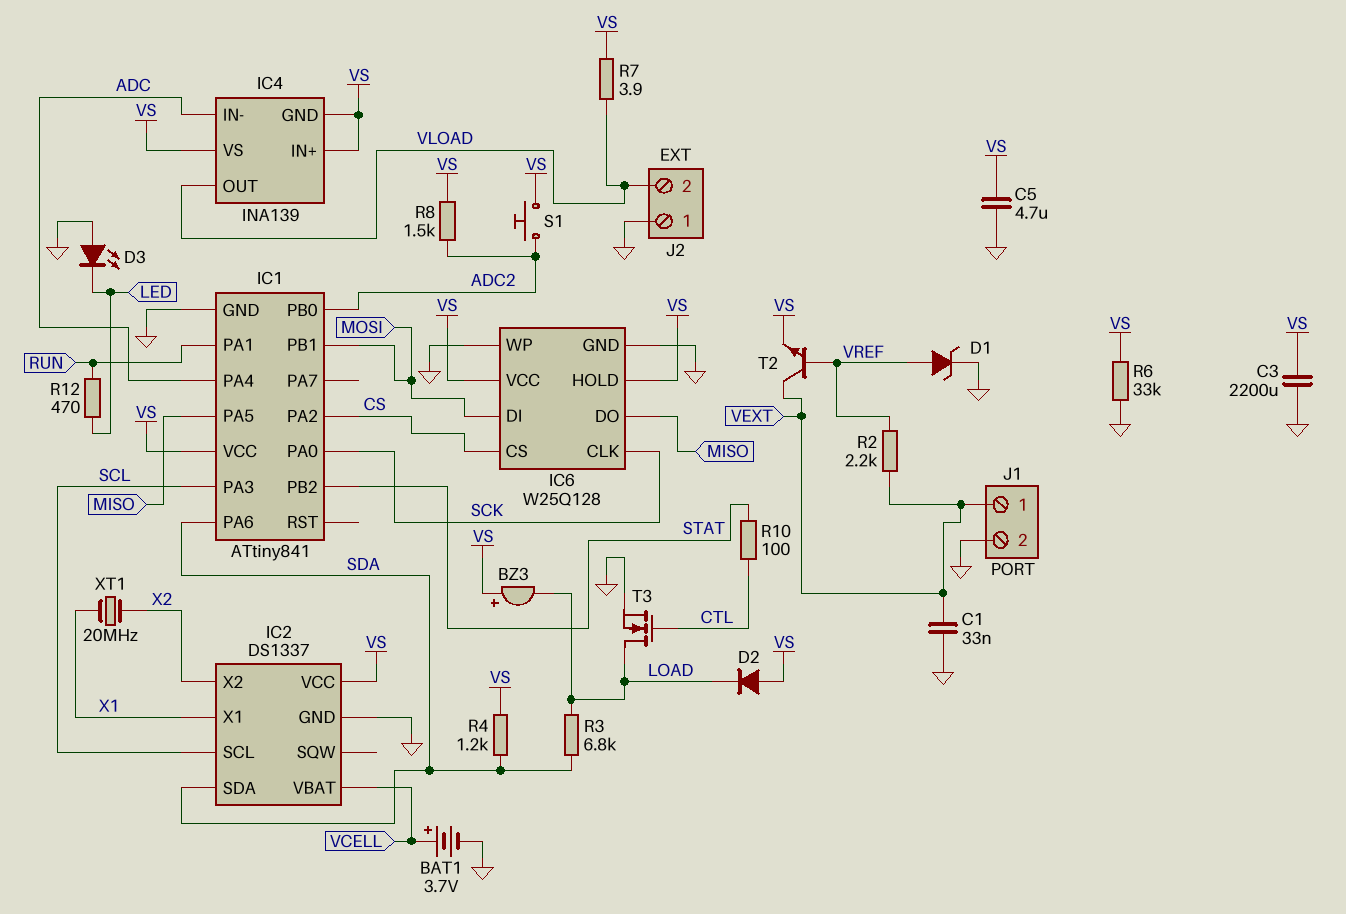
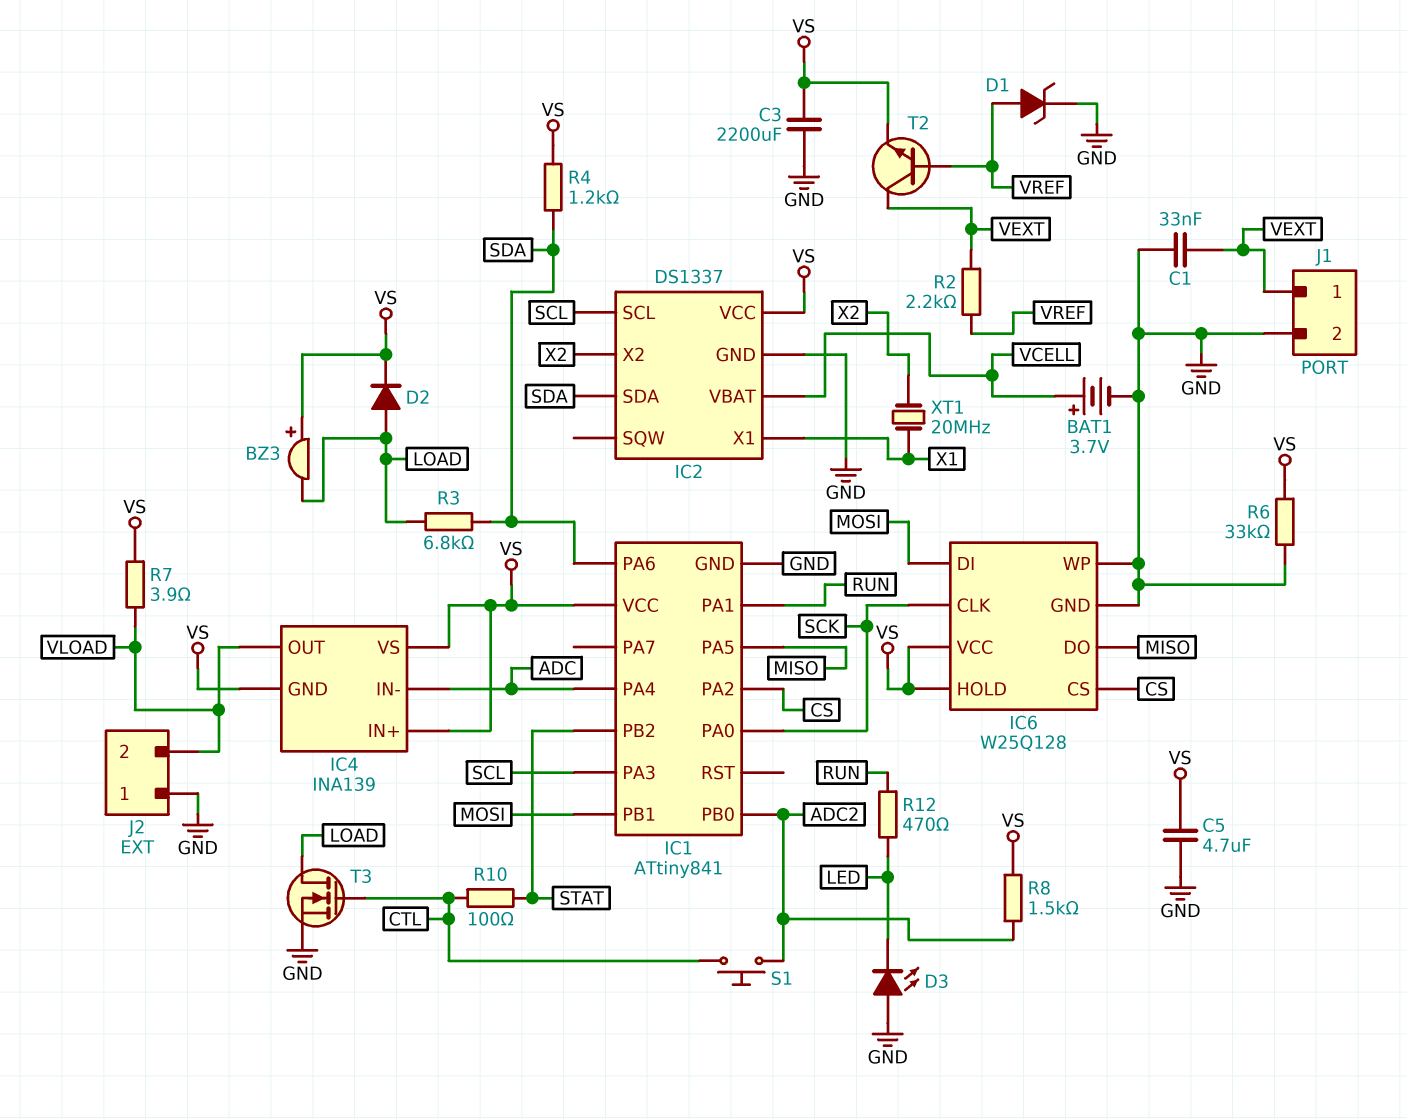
D2: diode (A VS, K LOAD) -> diode (A LOAD, K VS)
S1: button (ADC2, VS) -> button (ADC2, CTL)

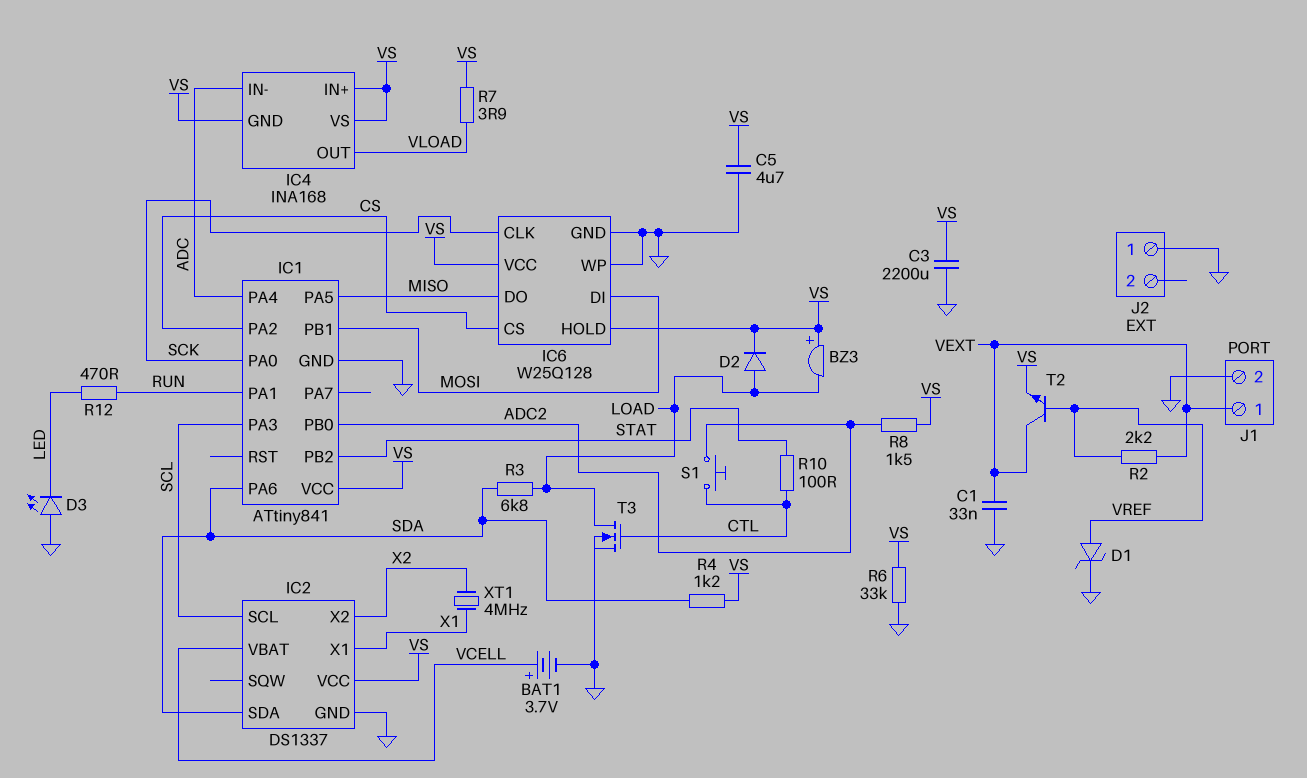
IC4: INA139 -> INA168
J2 pin 2: VLOAD -> none
XT1: 20MHz (X1, X2) -> 4MHz (X1, X2)

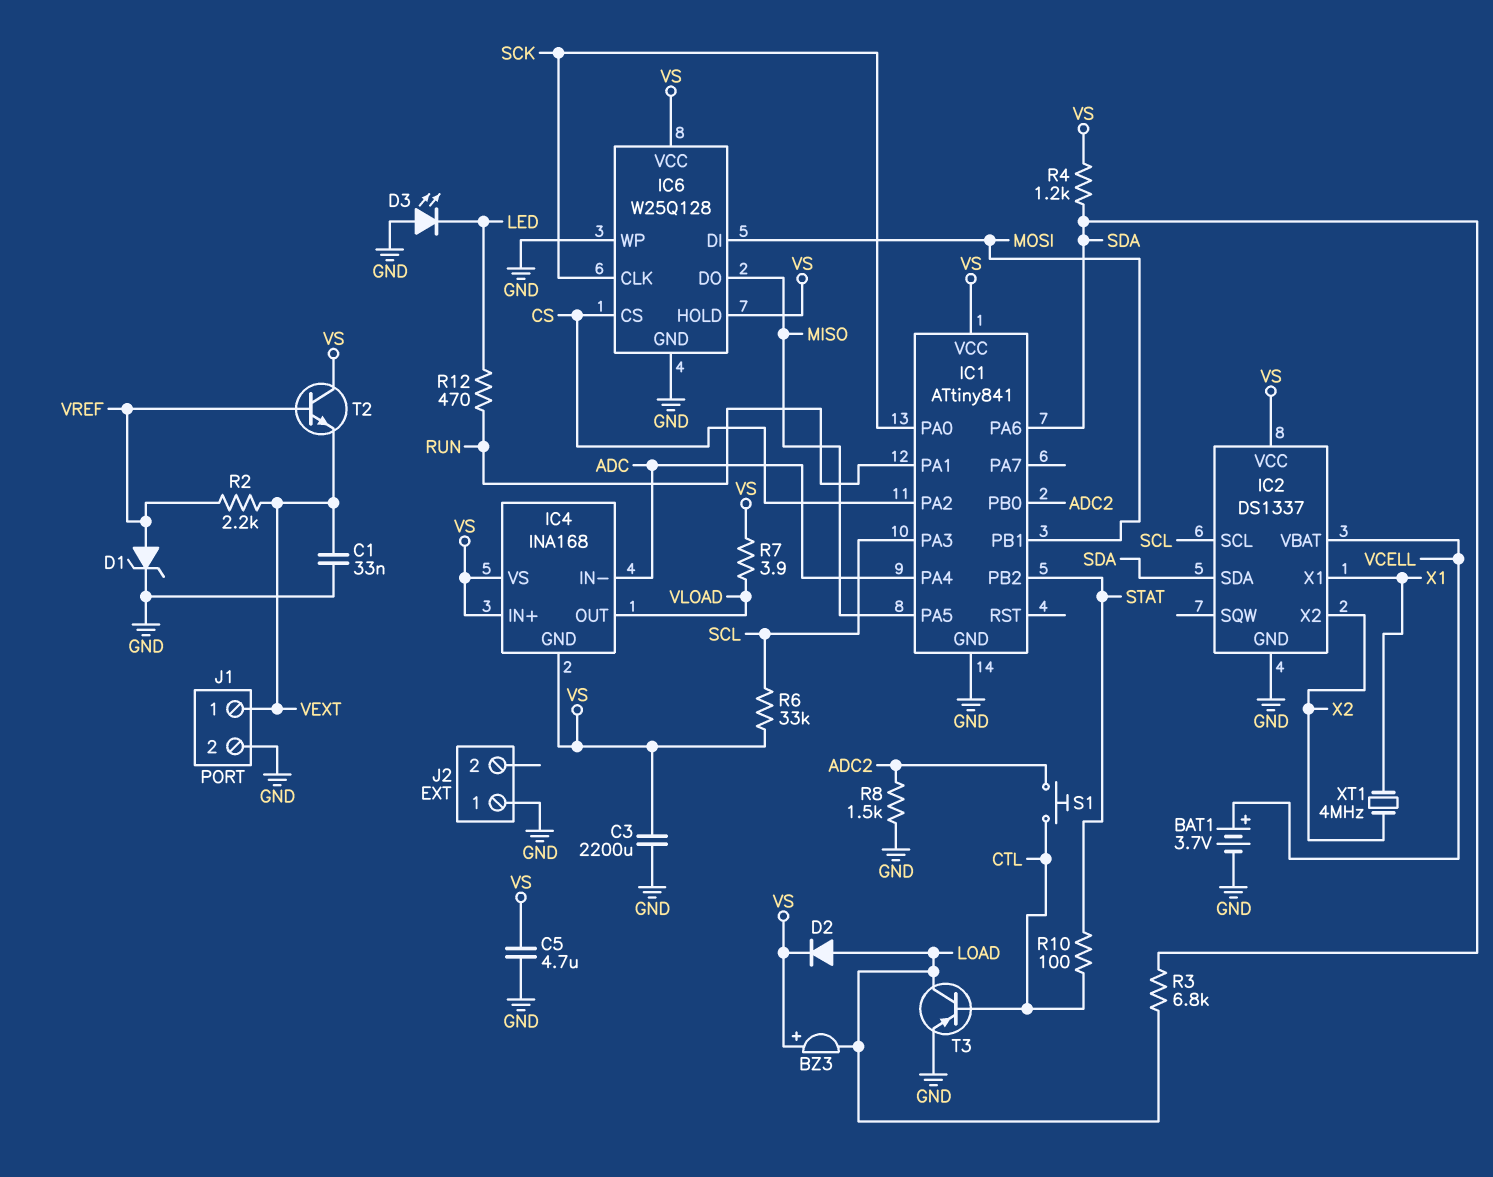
R6: 33k (GND, VS) -> 33k (SCL, VS)
R8: 1.5k (ADC2, VS) -> 1.5k (ADC2, GND)
T2: NPN (B VREF, C VEXT, E VS) -> NPN (B VREF, C VS, E VEXT)
T3: NMOS (G CTL, D LOAD, S GND) -> PNP (B CTL, C LOAD, E GND)

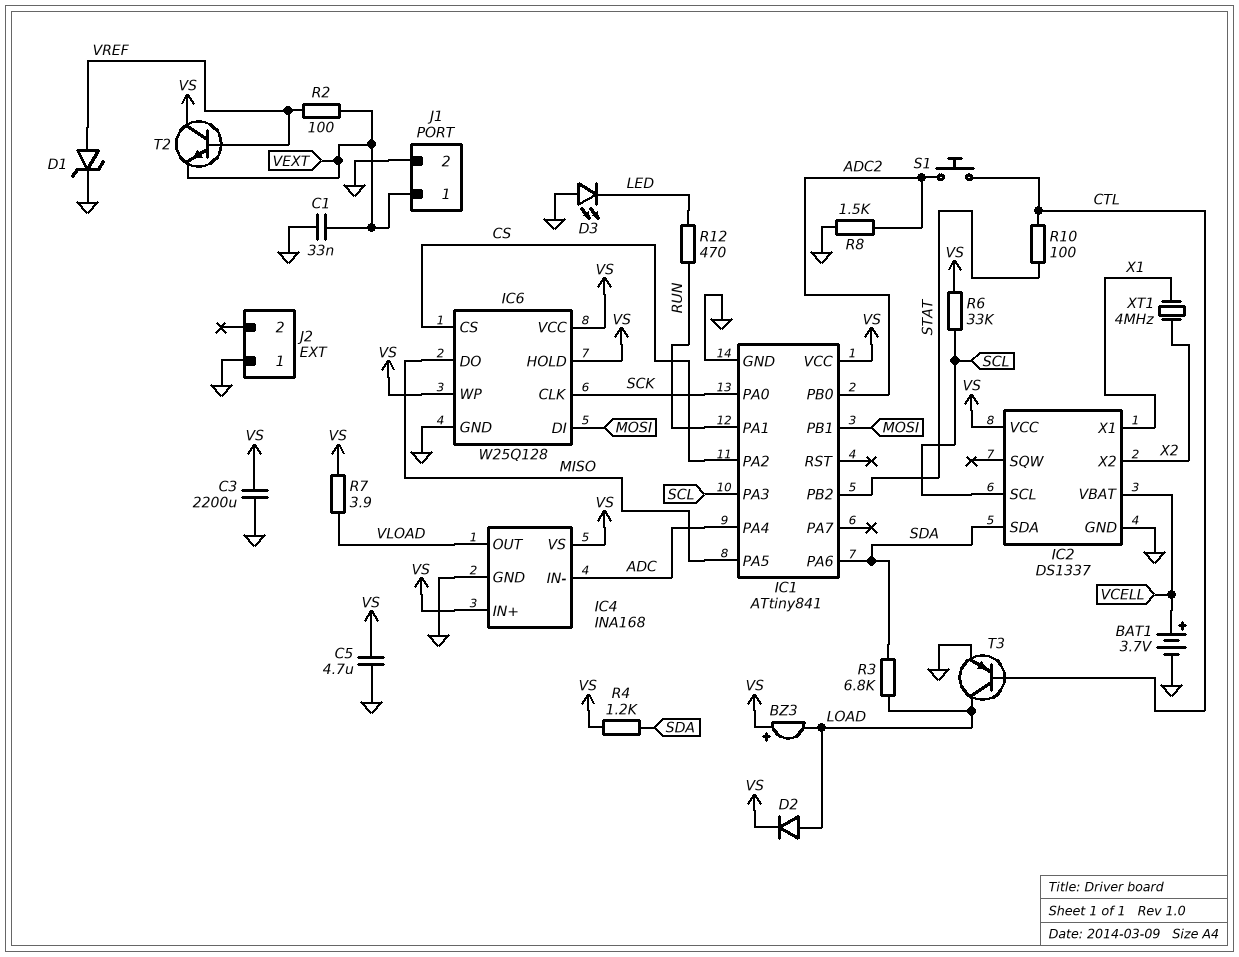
IC4 pin GND: VS -> GND
IC6 pin WP: GND -> VS
R2: 2.2k (VEXT, VREF) -> 100 (VEXT, VREF)

